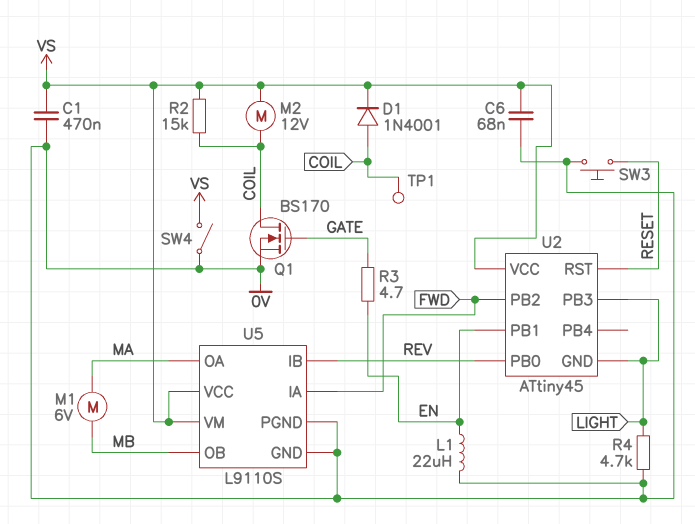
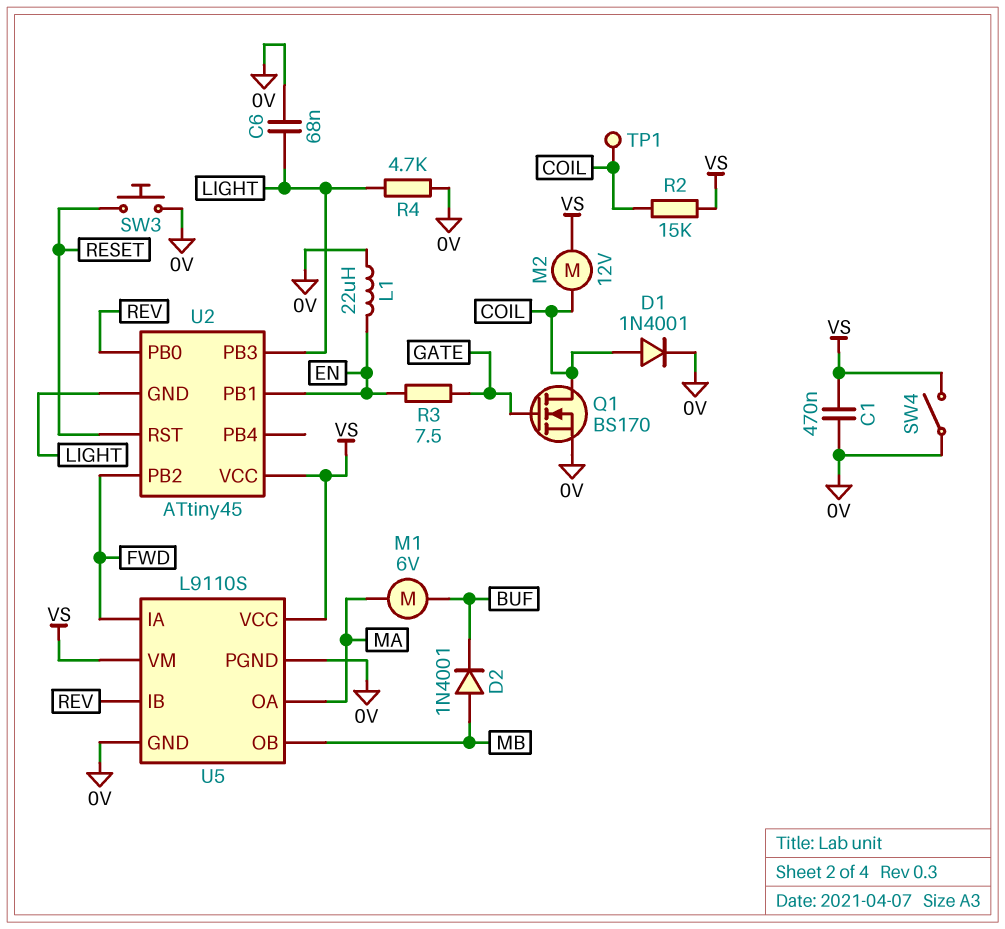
C6: 68nF (0V, VS) -> 68nF (0V, LIGHT)
D1: diode 1N4001 (A COIL, K VS) -> diode 1N4001 (A COIL, K 0V)
D2: none -> diode 1N4001 (A MB, K BUF)
M1: motor 6V (MA, MB) -> motor 6V (BUF, MA)
R3: 4.7 (EN, GATE) -> 7.5 (EN, GATE)

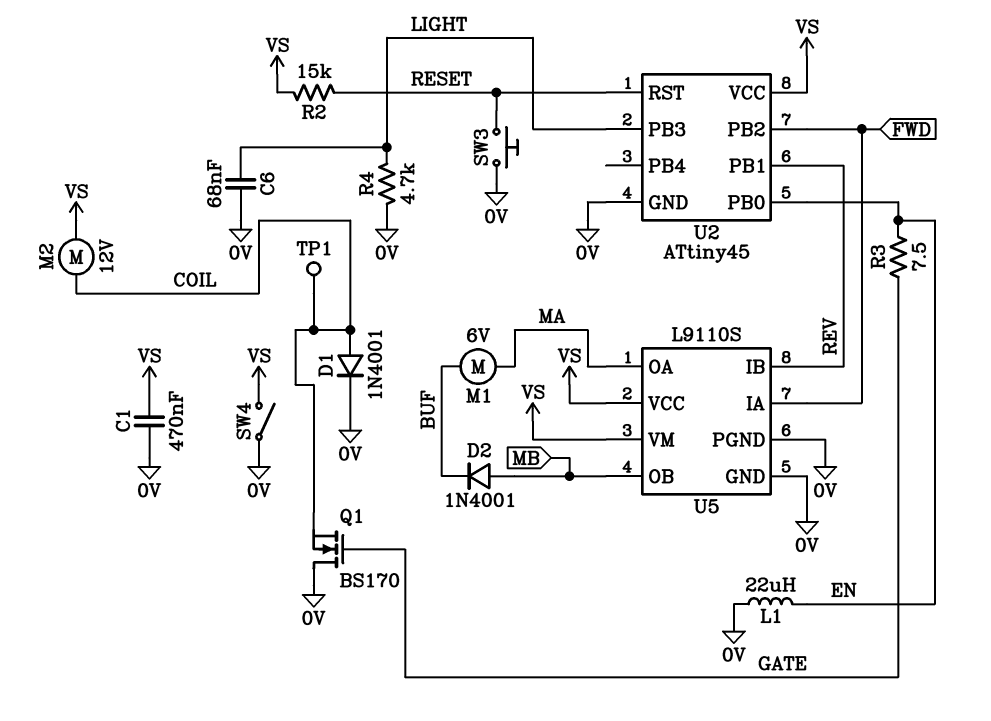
Q1: NMOS BS170 (G GATE, D COIL, S 0V) -> NMOS BS170 (G GATE, D 0V, S COIL)
R2: 15k (COIL, VS) -> 15k (RESET, VS)
U2 pin GND: LIGHT -> 0V
U2 pin PB0: REV -> EN
U2 pin PB1: EN -> REV

